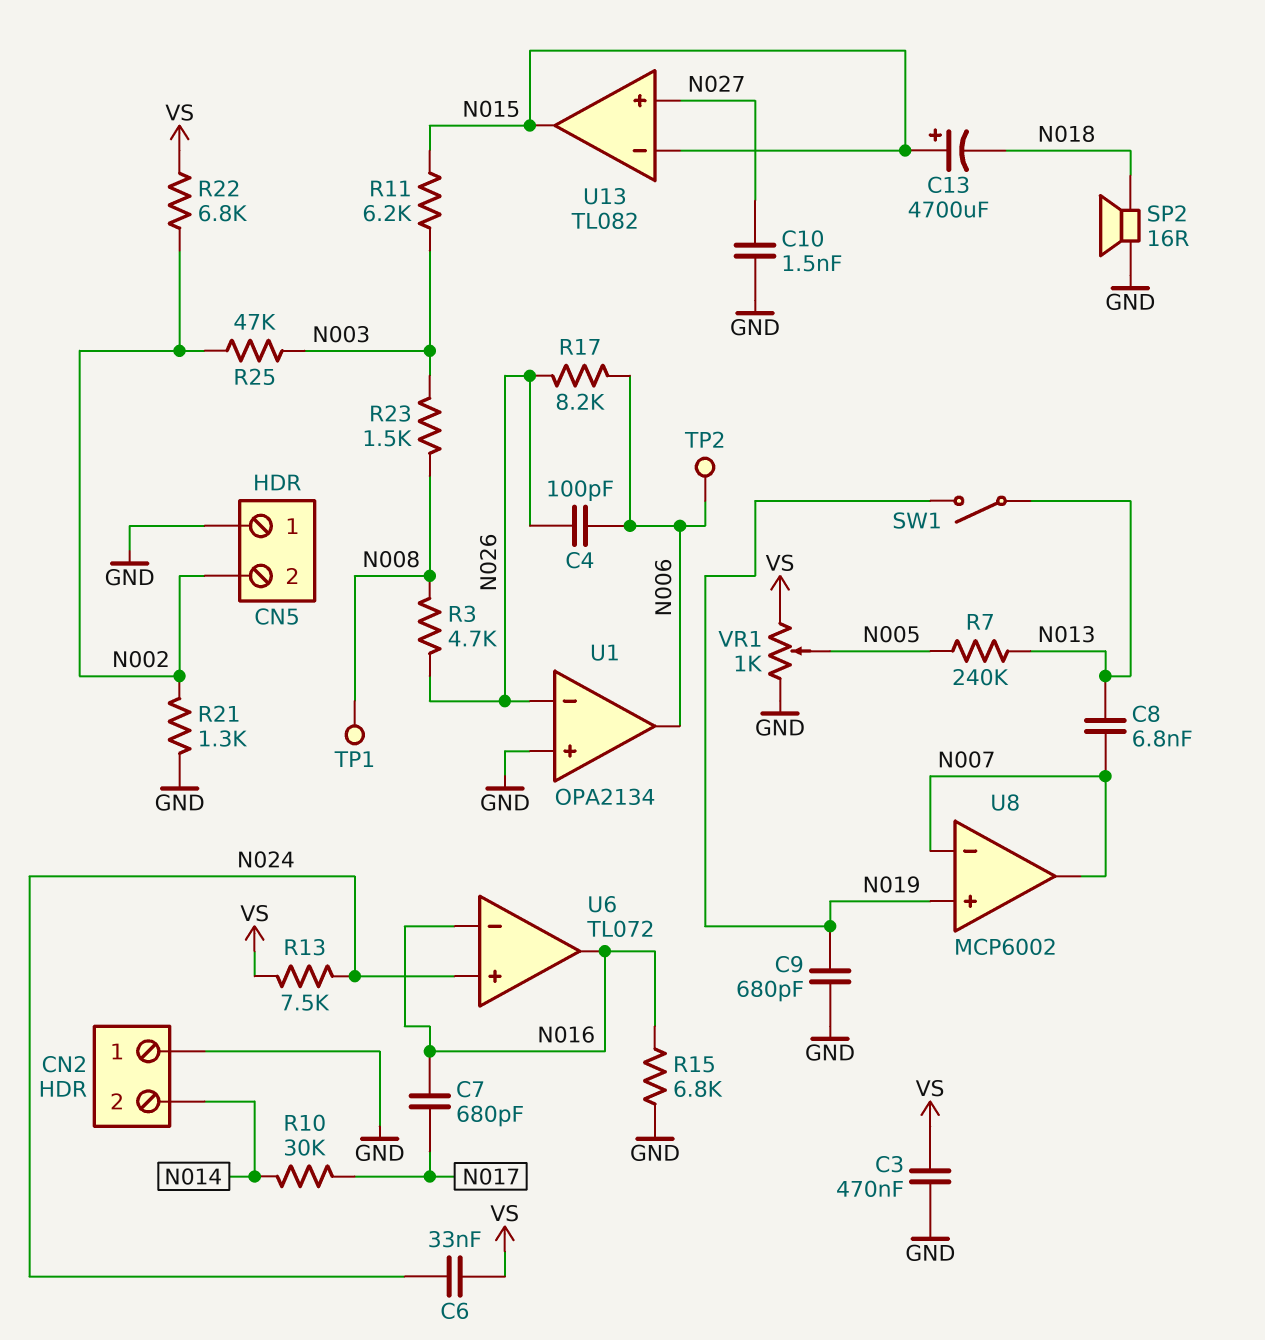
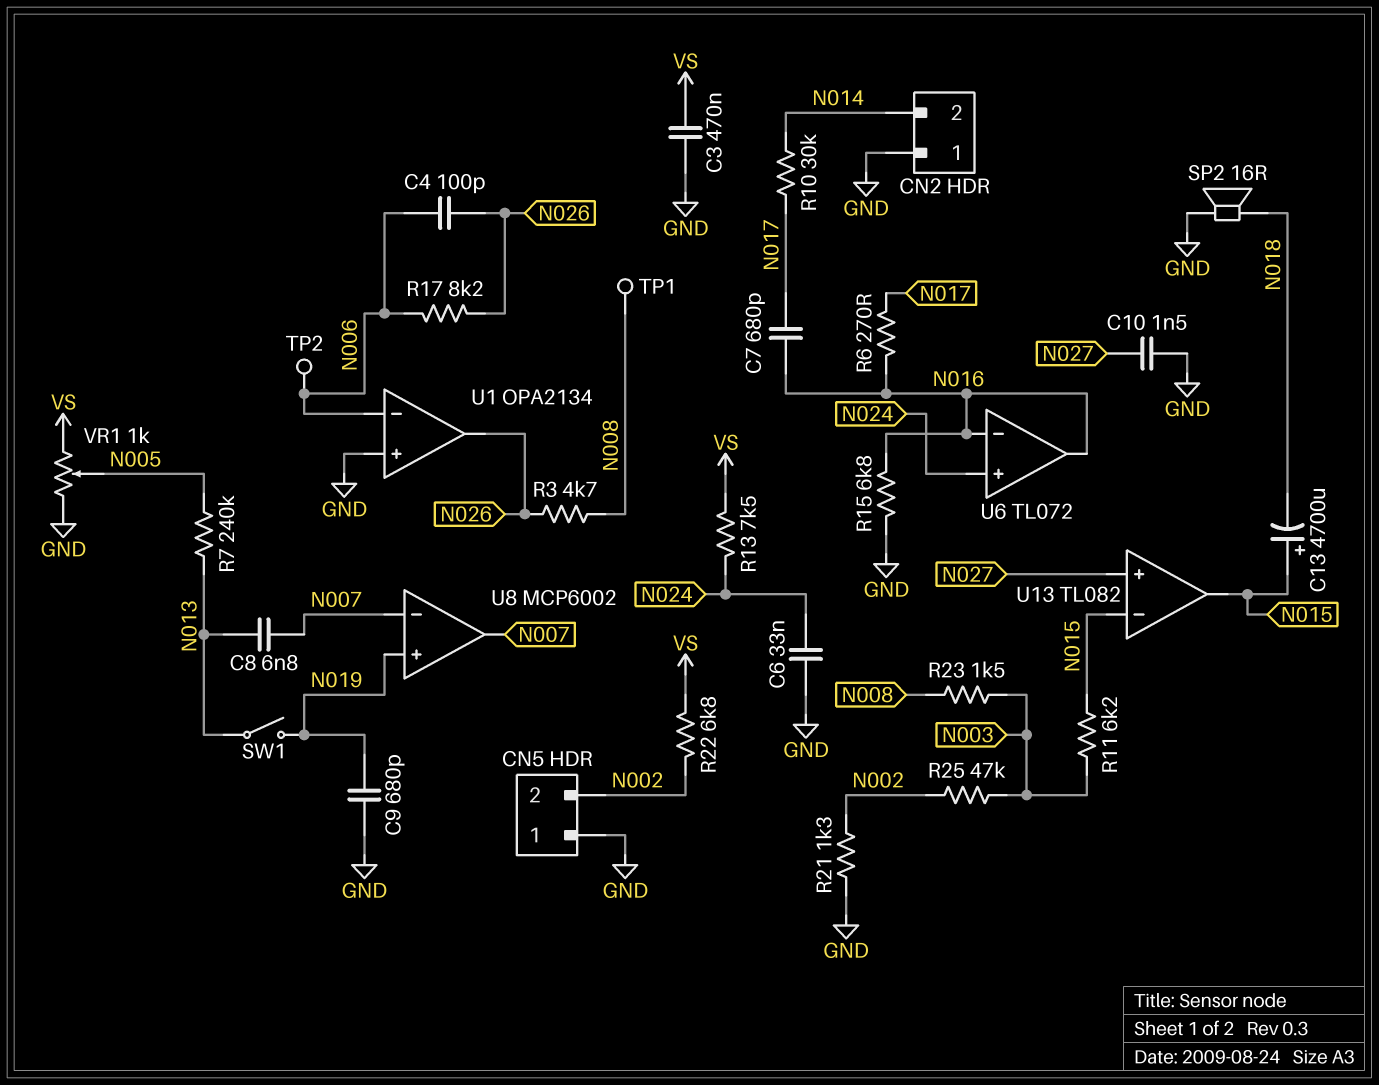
C6: 33nF (N024, VS) -> 33nF (GND, N024)
R6: none -> 270 (N016, N017)
U1 pin in-: N026 -> N006
U1 pin out: N006 -> N026

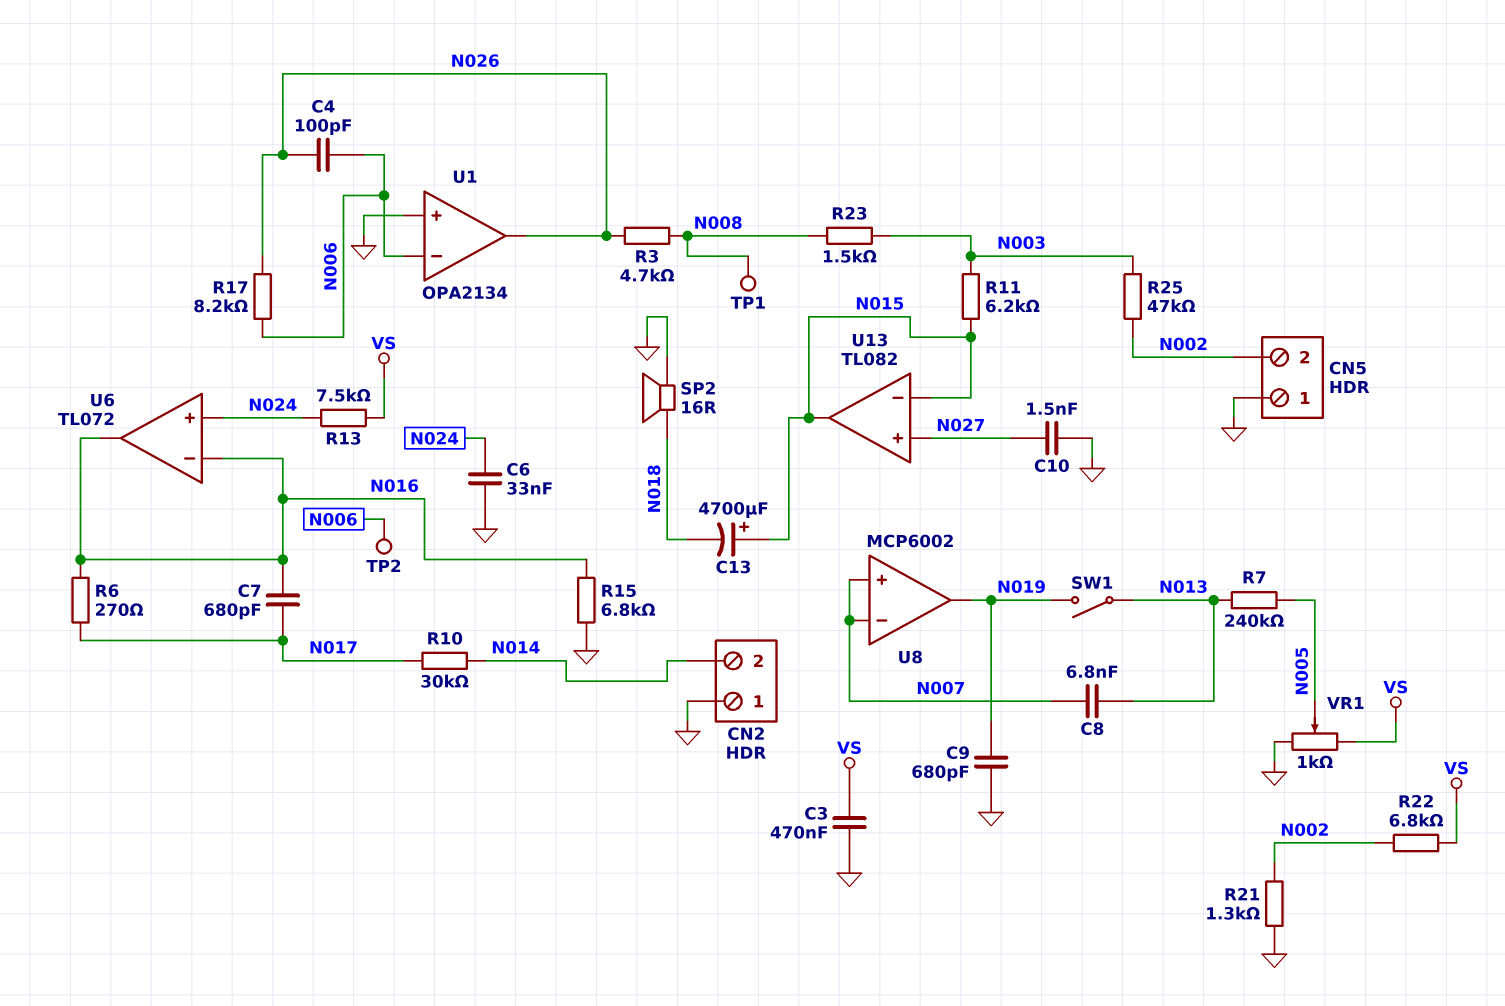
U8 pin in+: N019 -> N007
U8 pin out: N007 -> N019

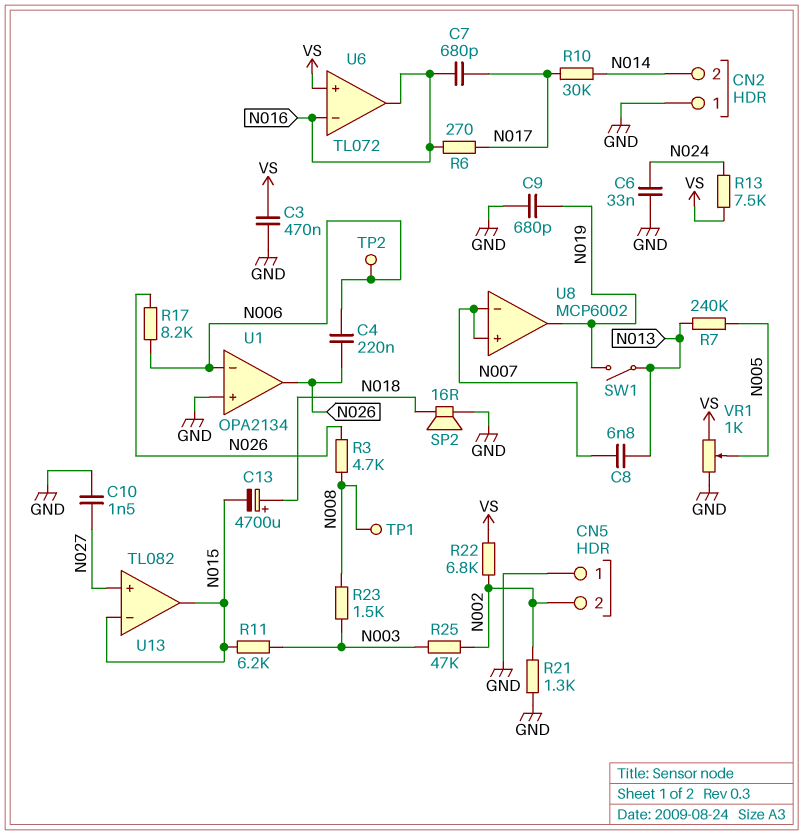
C4: 100pF (N006, N026) -> 220nF (N006, N026)
C13: 4700uF (plus N015, minus N018) -> 4700uF (plus N018, minus N015)
R15: 6.8k (GND, N016) -> none
U6 pin in+: N024 -> VS

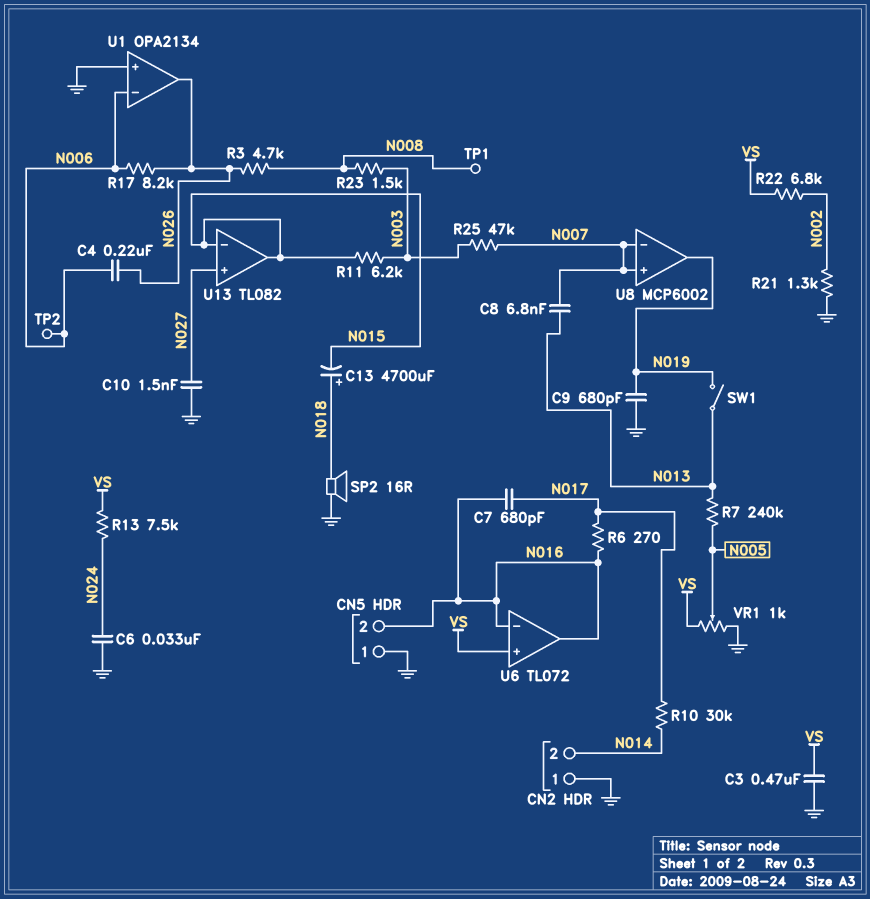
CN5 pin 2: N002 -> N016
R25: 47k (N002, N003) -> 47k (N003, N007)

